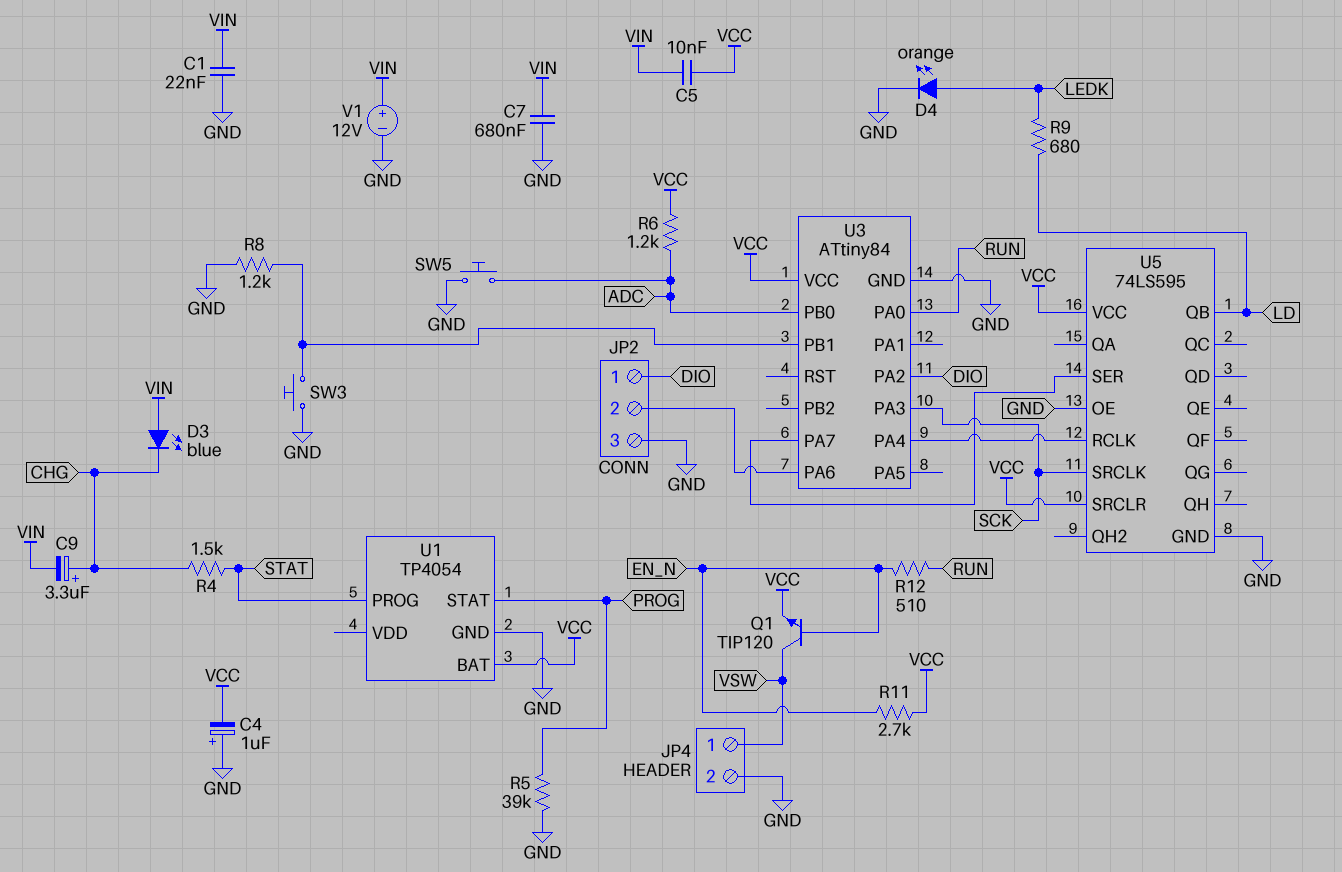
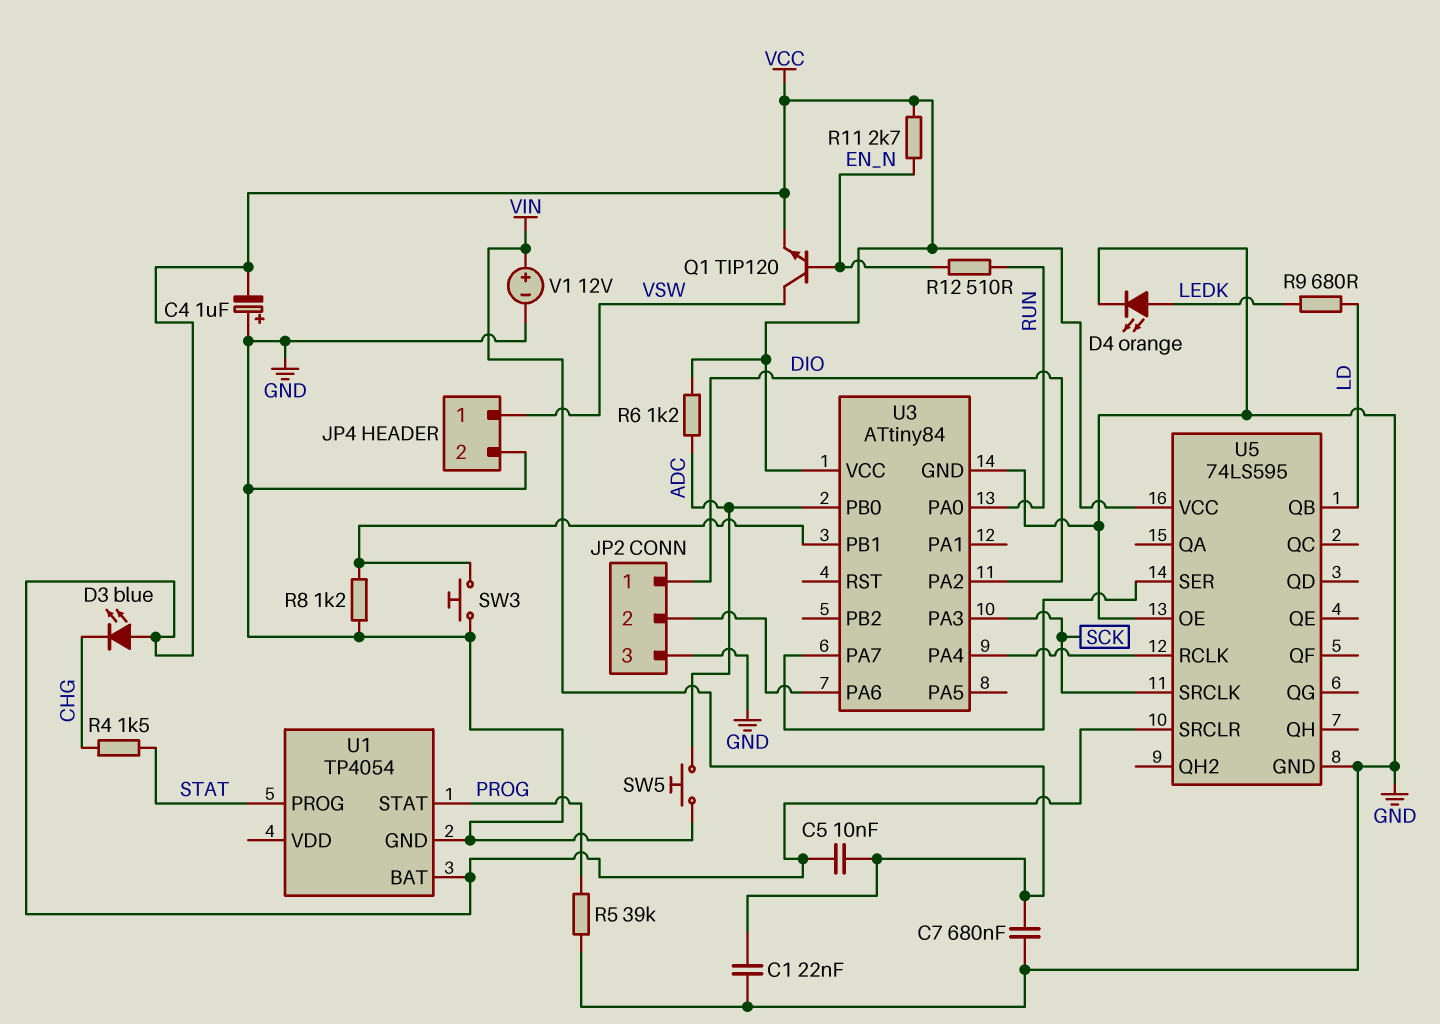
C9: 3.3uF (plus CHG, minus VIN) -> none
D3: LED blue (A VIN, K CHG) -> LED blue (A VCC, K CHG)

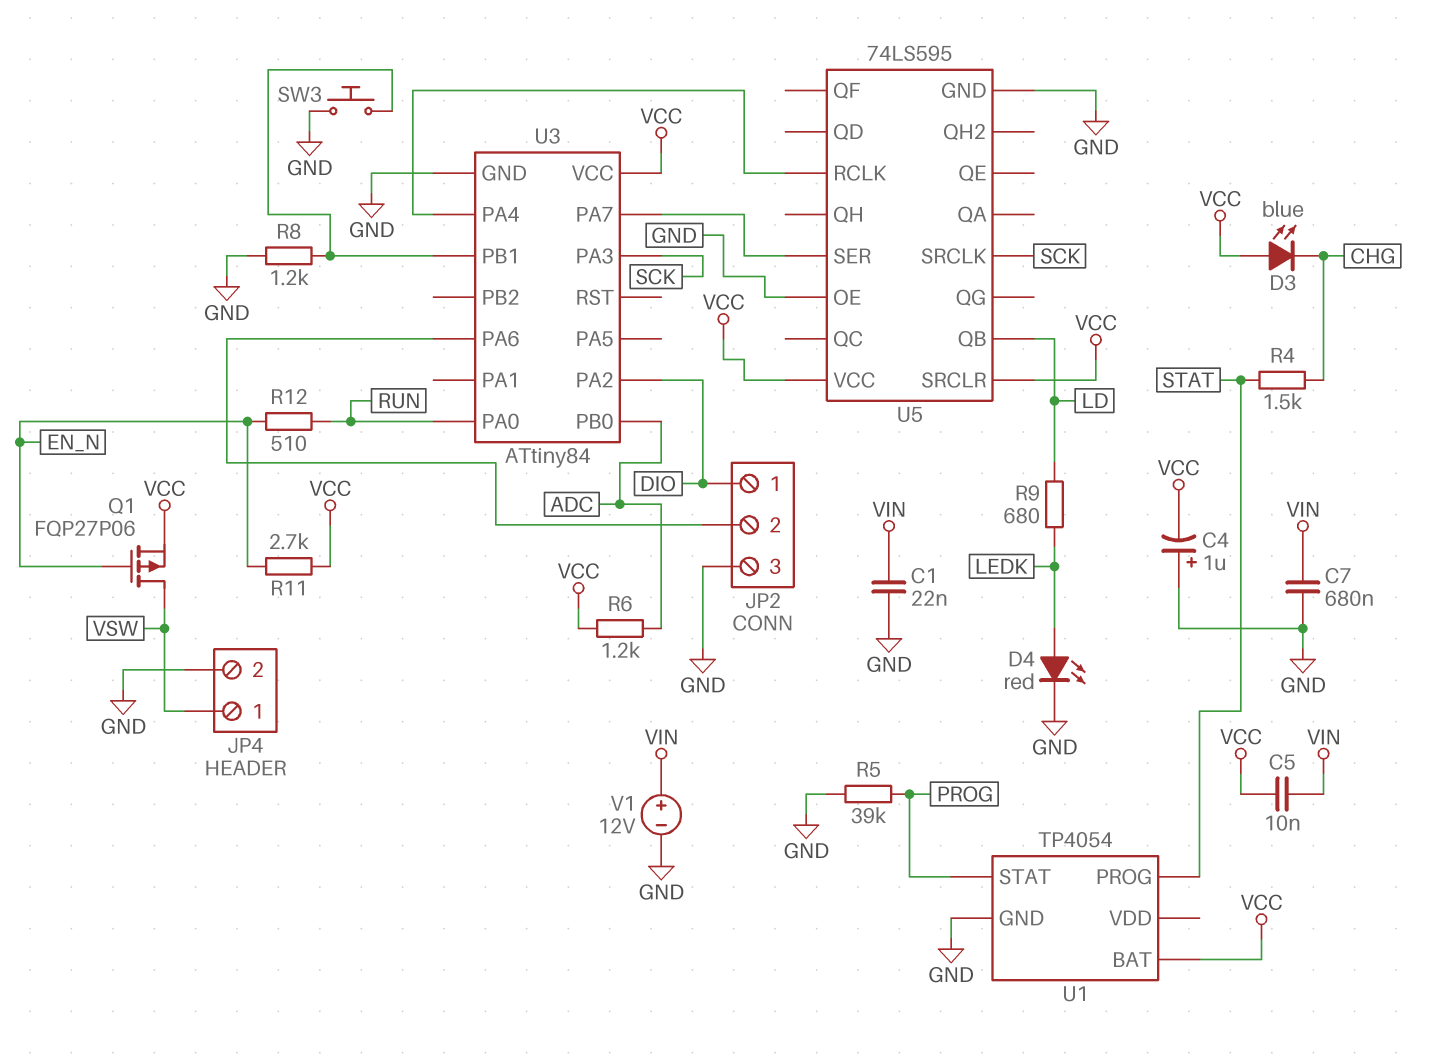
D4: LED orange (A LEDK, K GND) -> LED red (A LEDK, K GND)
Q1: NPN TIP120 (B EN_N, C VSW, E VCC) -> PMOS FQP27P06 (G EN_N, D VSW, S VCC)
SW5: button (ADC, GND) -> none

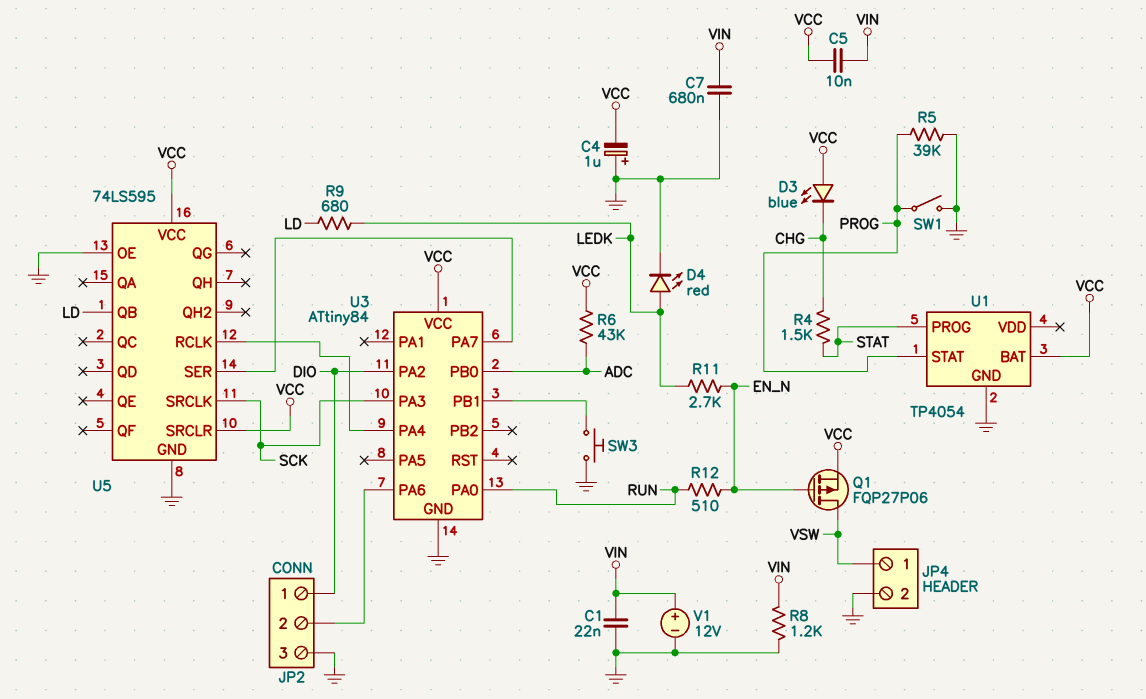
R6: 1.2k (ADC, VCC) -> 43k (ADC, VCC)
R8: 1.2k (GND, U3/PB1) -> 1.2k (GND, VIN)
R11: 2.7k (EN_N, VCC) -> 2.7k (EN_N, LEDK)
SW1: none -> switch (GND, PROG)

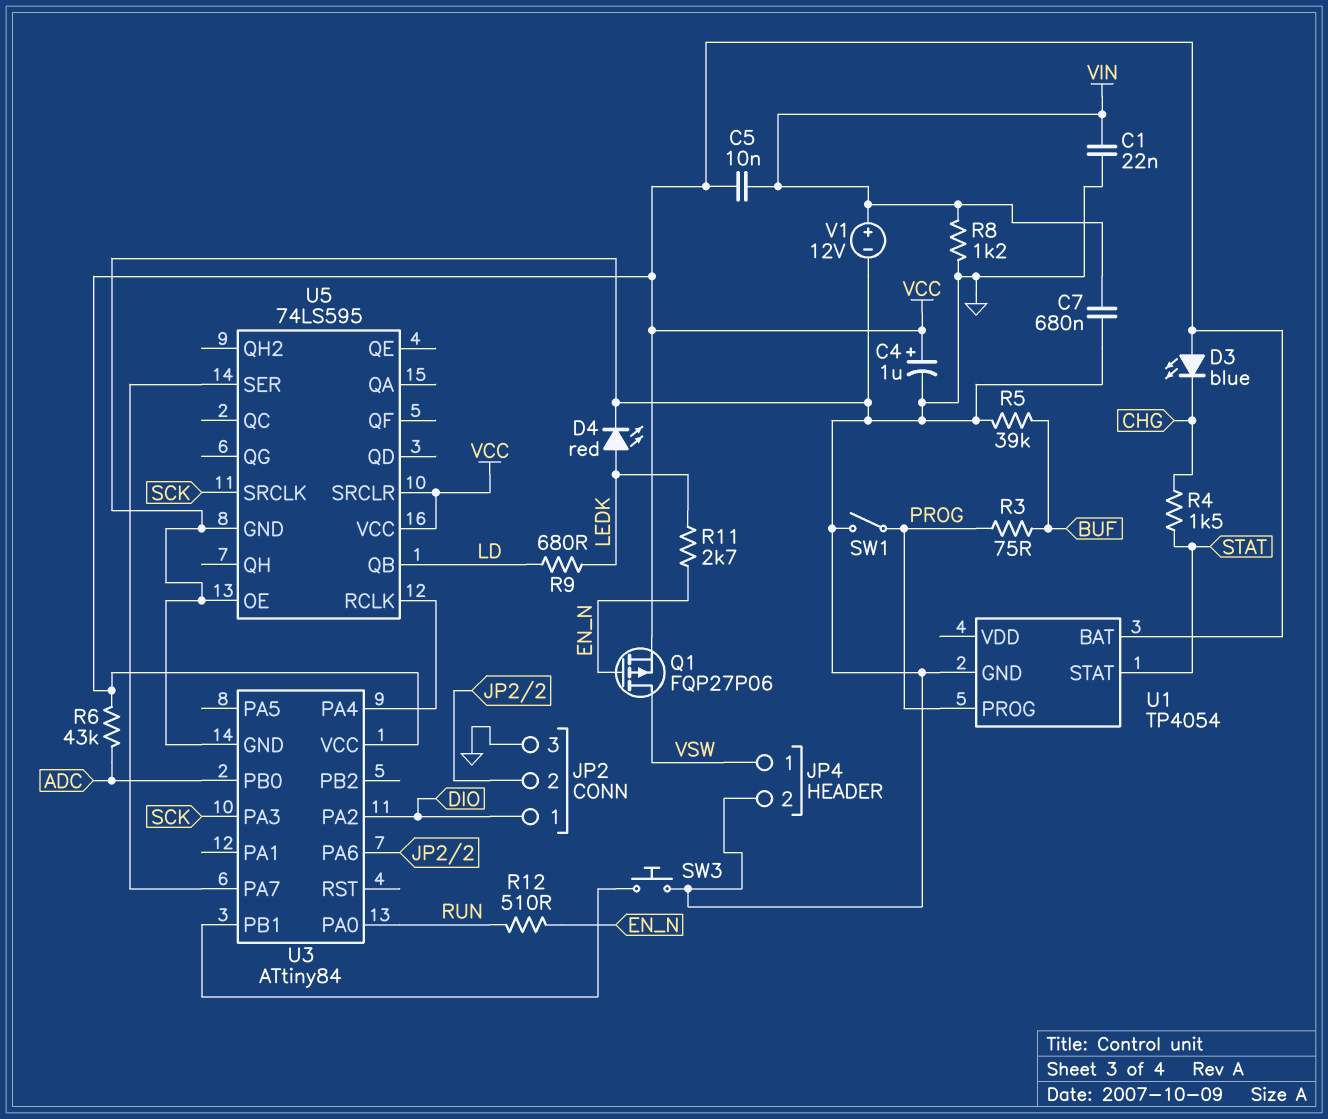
C4: 1uF (plus GND, minus VCC) -> 1uF (plus VCC, minus GND)
R3: none -> 75 (BUF, PROG)
R5: 39k (GND, PROG) -> 39k (BUF, GND)
U1 pin PROG: STAT -> PROG
U1 pin STAT: PROG -> STAT

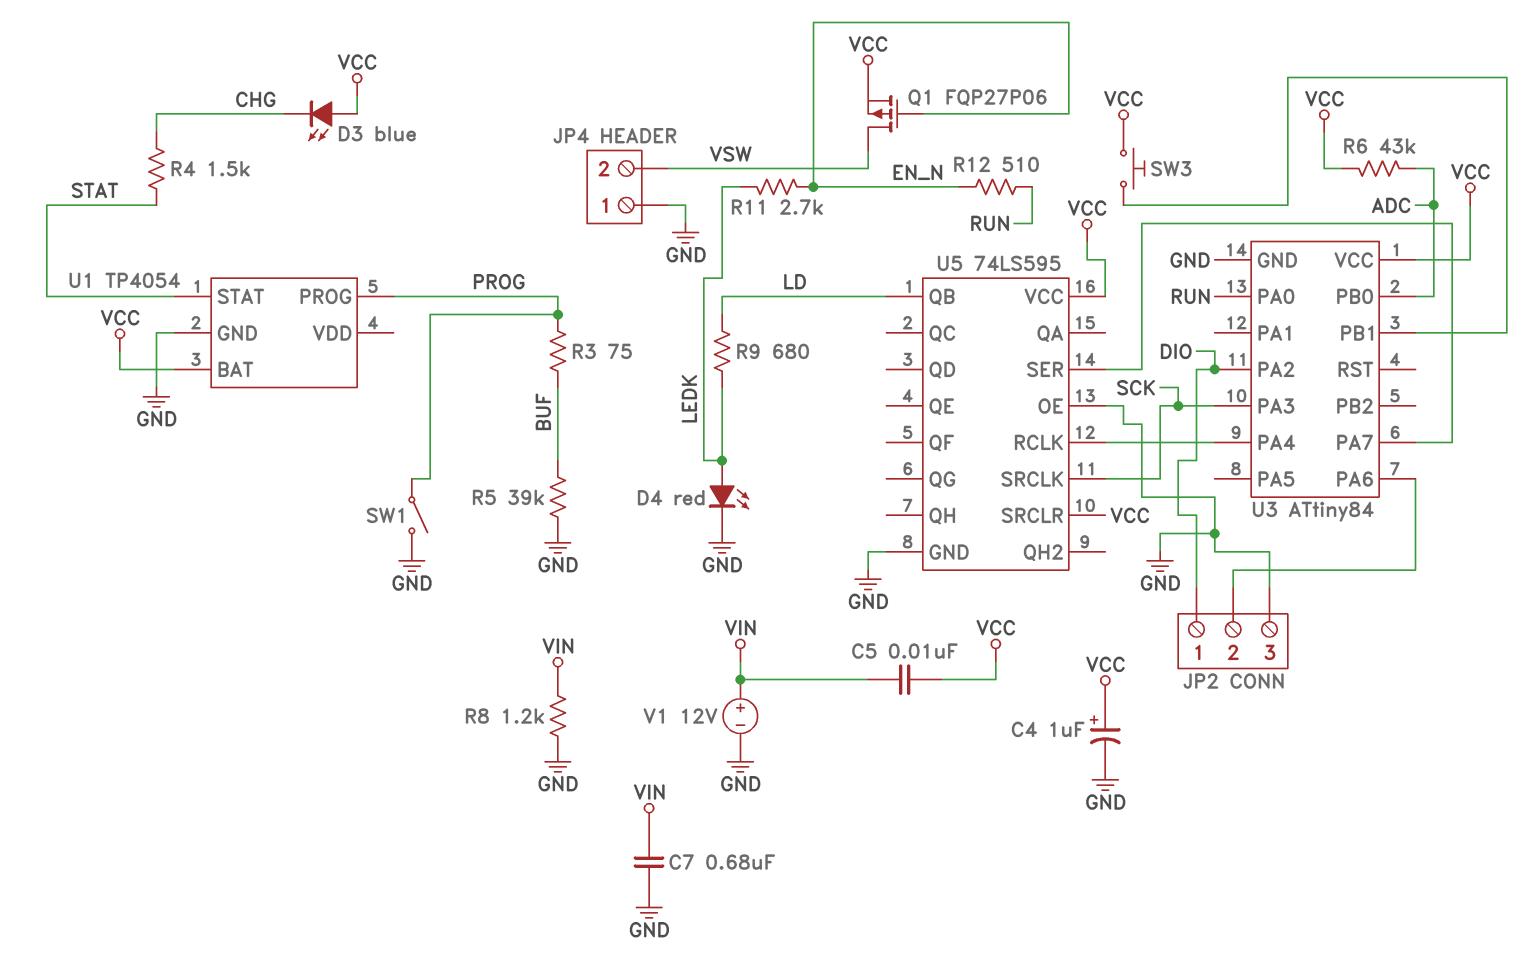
C1: 22nF (GND, VIN) -> none
JP4 pin 1: VSW -> GND
JP4 pin 2: GND -> VSW
SW3: button (GND, U3/PB1) -> button (U3/PB1, VCC)

